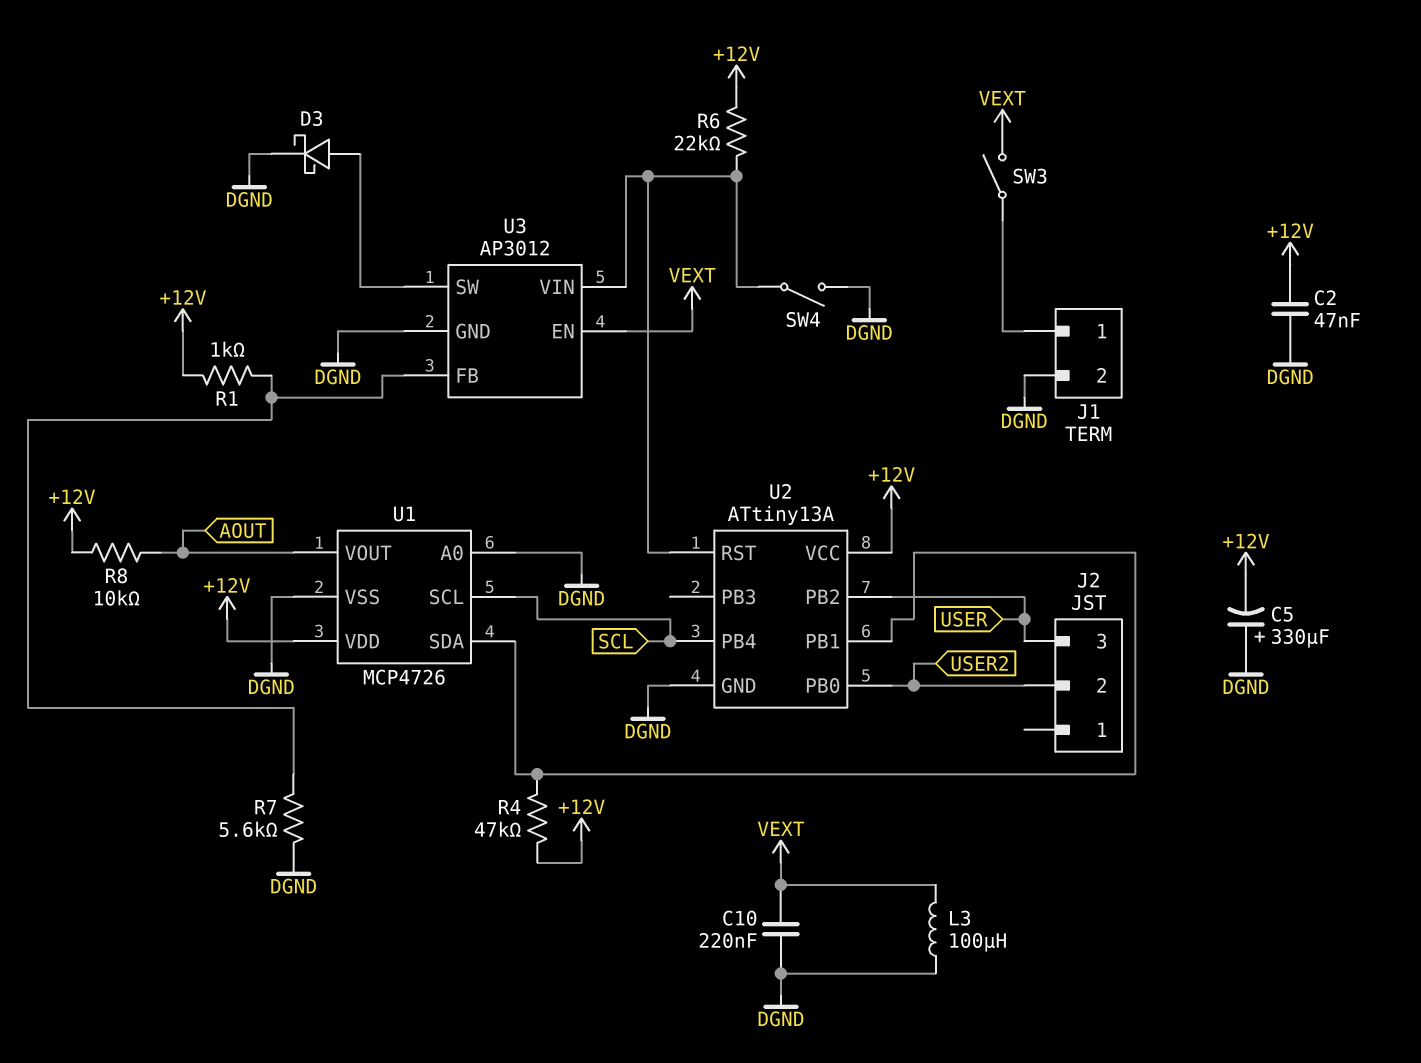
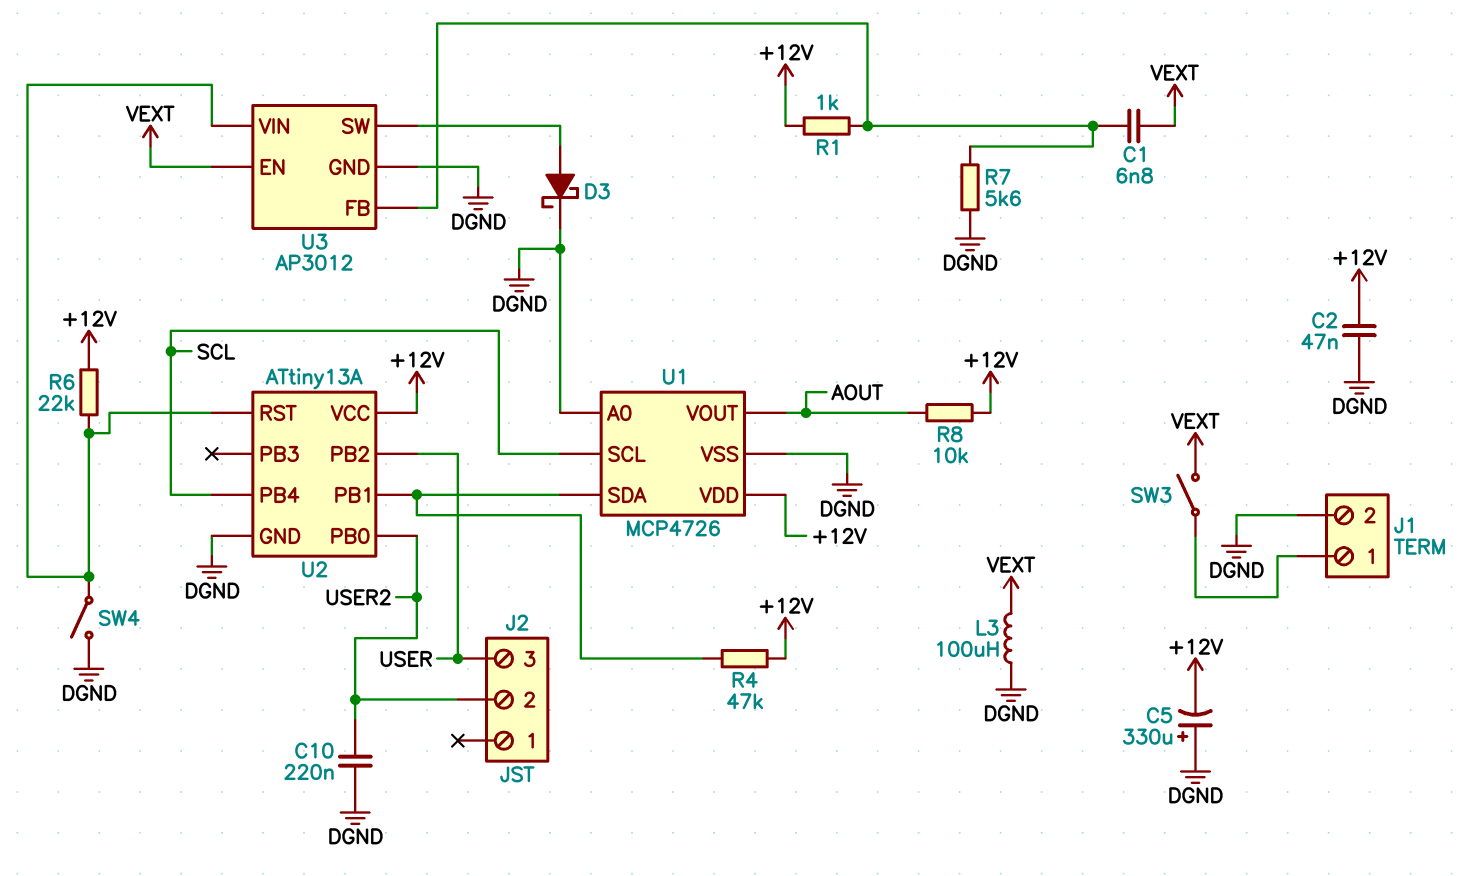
C1: none -> 6.8nF (U3/FB, VEXT)
C10: 220nF (DGND, VEXT) -> 220nF (DGND, USER2)

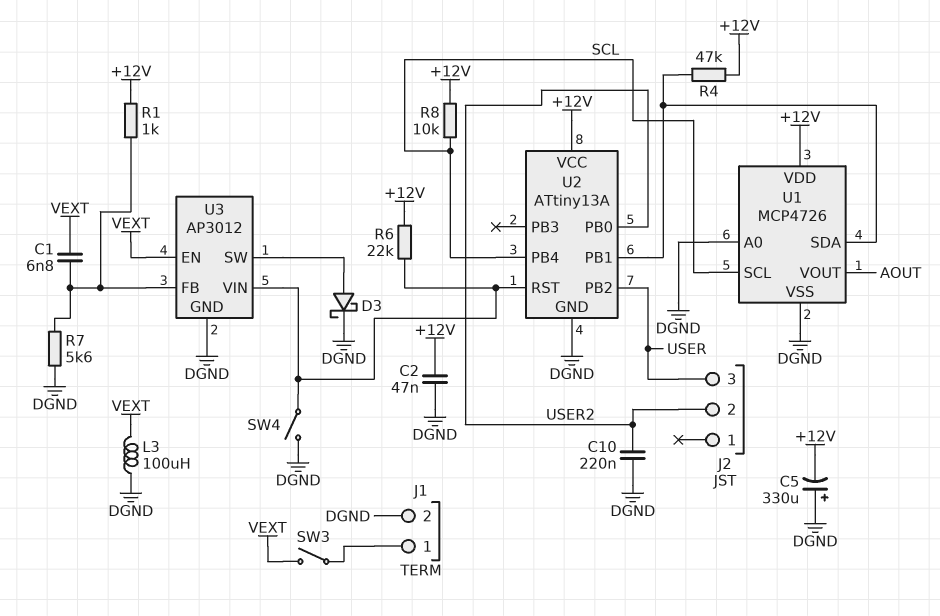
R8: 10k (+12V, AOUT) -> 10k (+12V, SCL)

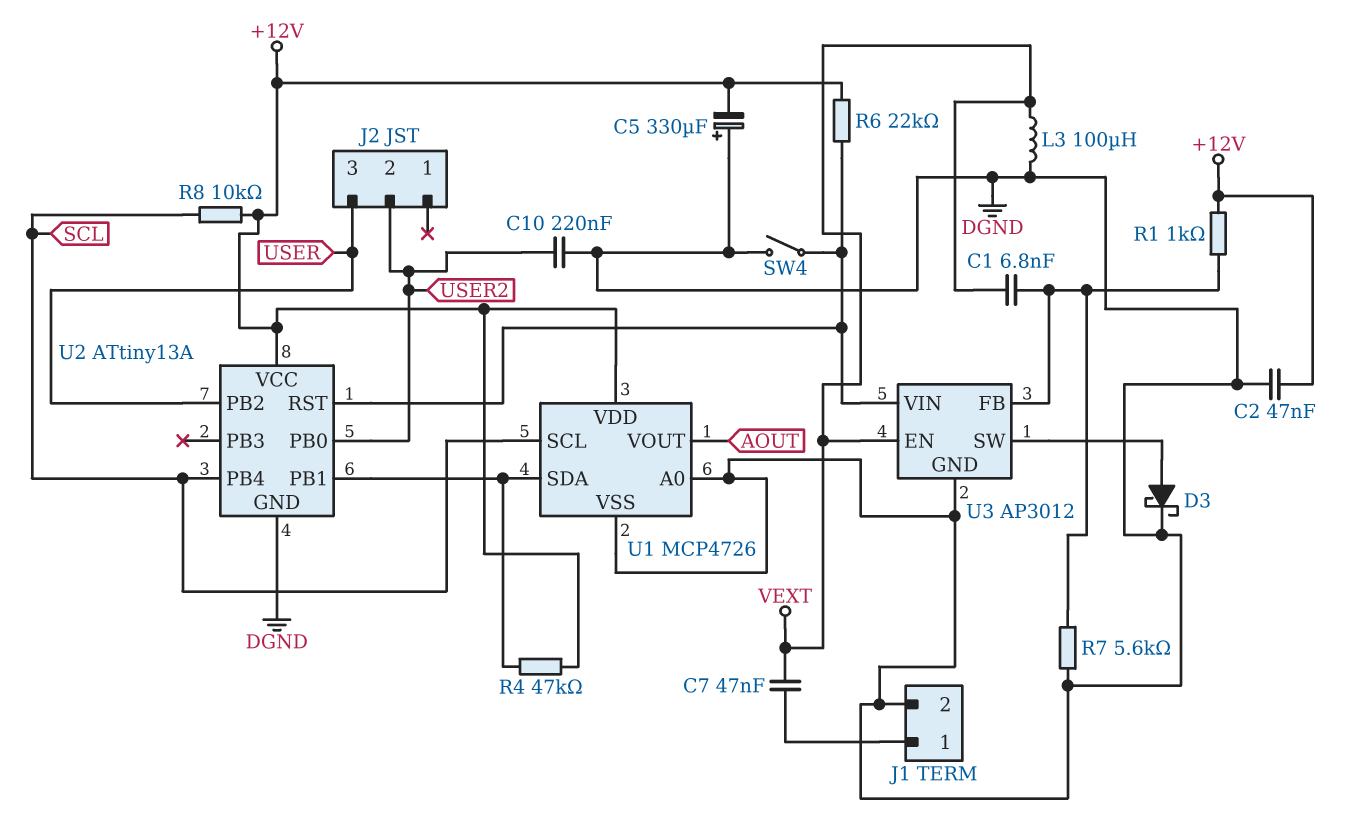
C7: none -> 47nF (J1/1, VEXT)
SW3: switch (J1/1, VEXT) -> none

